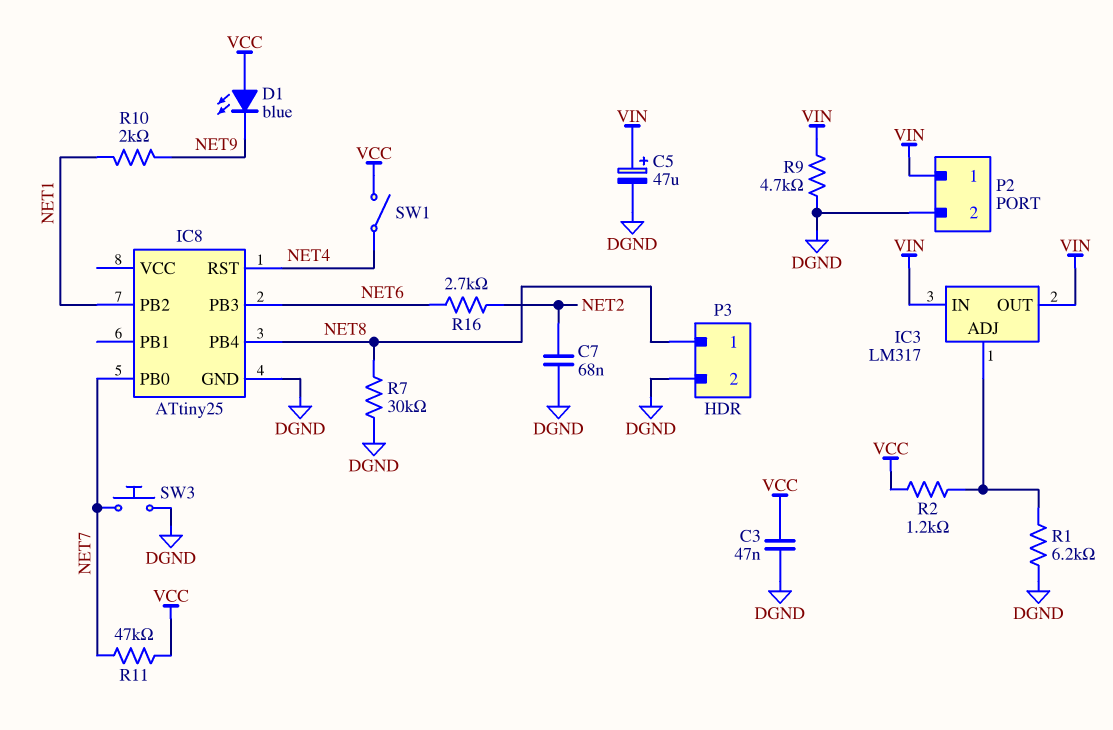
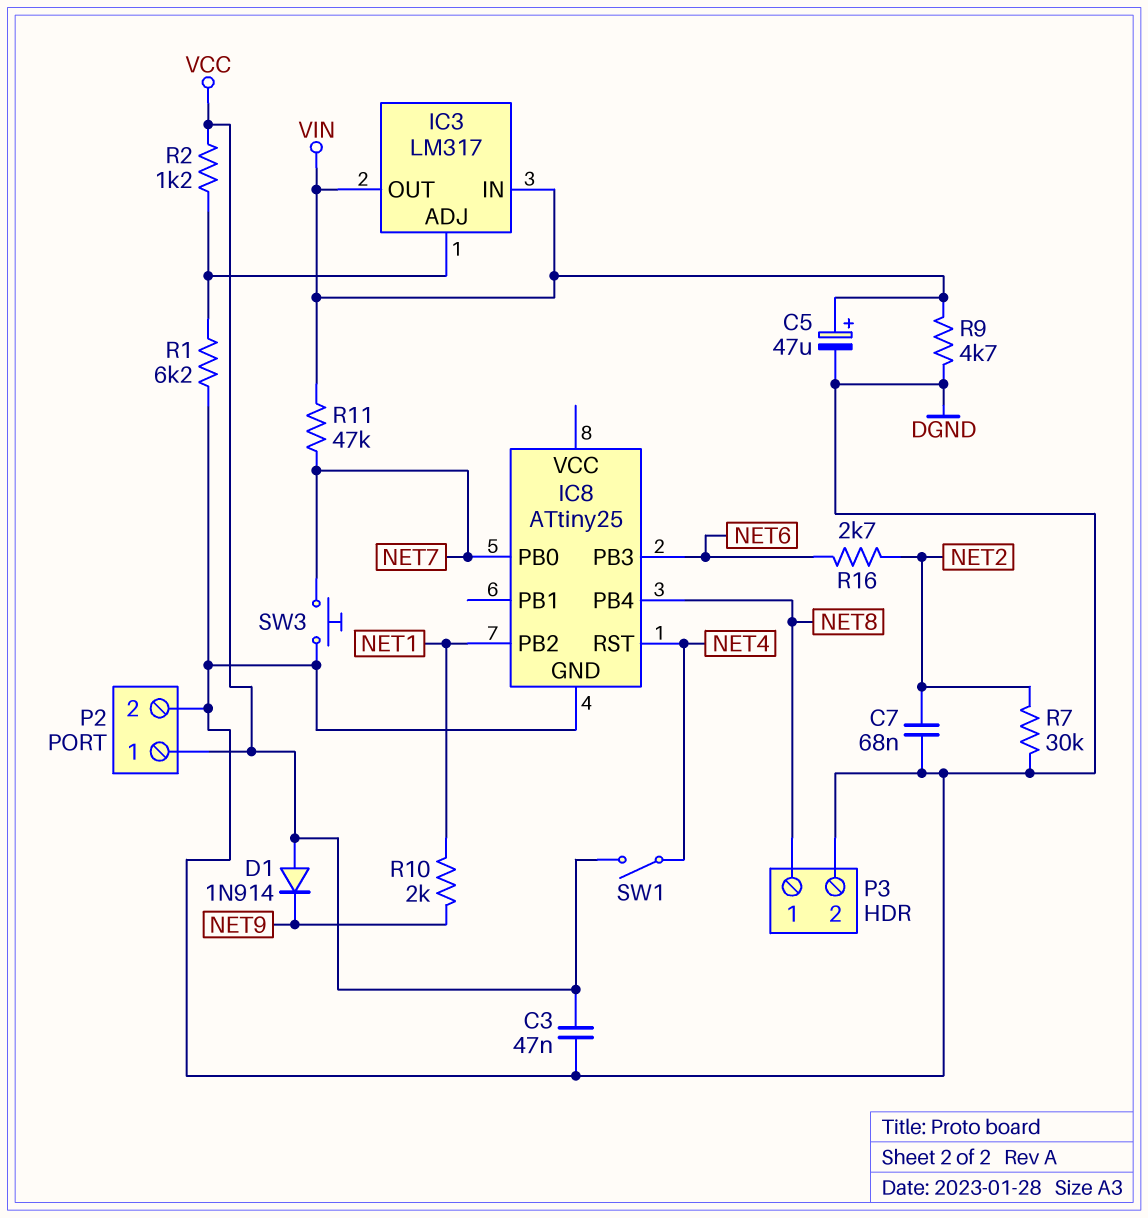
D1: LED blue (A VCC, K NET9) -> diode 1N914 (A VCC, K NET9)
P2 pin 1: VIN -> VCC
R7: 30k (DGND, NET8) -> 30k (DGND, NET2)
R11: 47k (NET7, VCC) -> 47k (NET7, VIN)

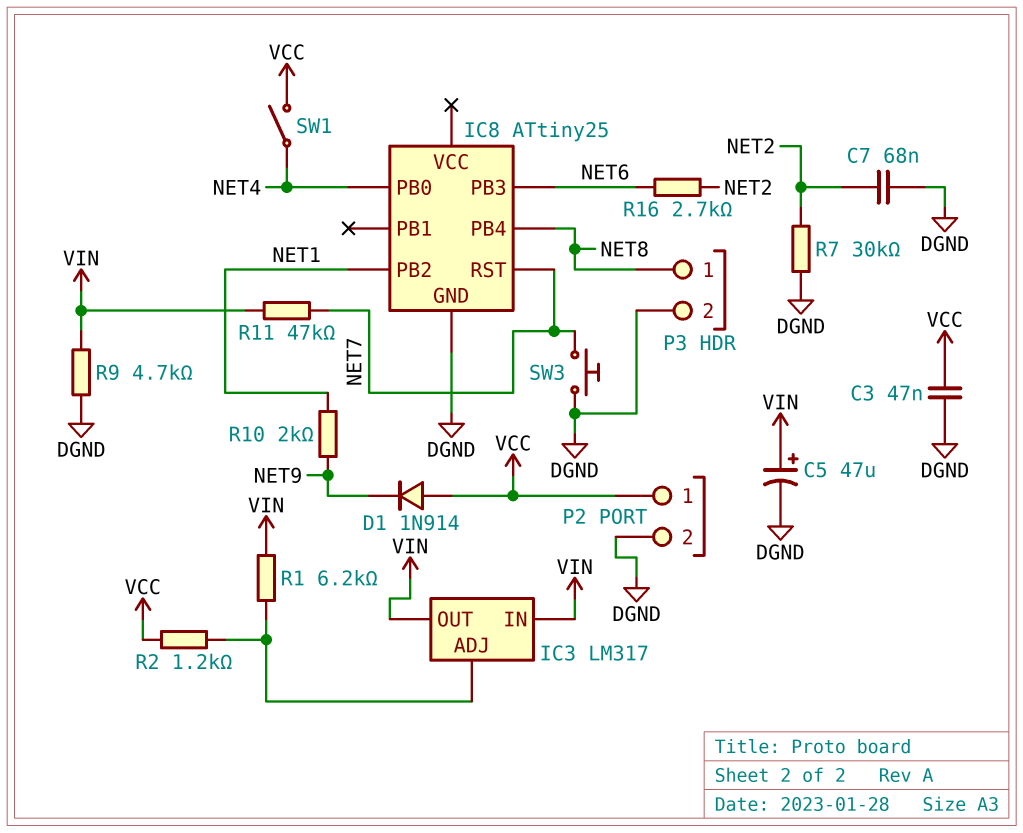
IC8 pin PB0: NET7 -> NET4
IC8 pin RST: NET4 -> NET7
R1: 6.2k (DGND, IC3/ADJ) -> 6.2k (IC3/ADJ, VIN)

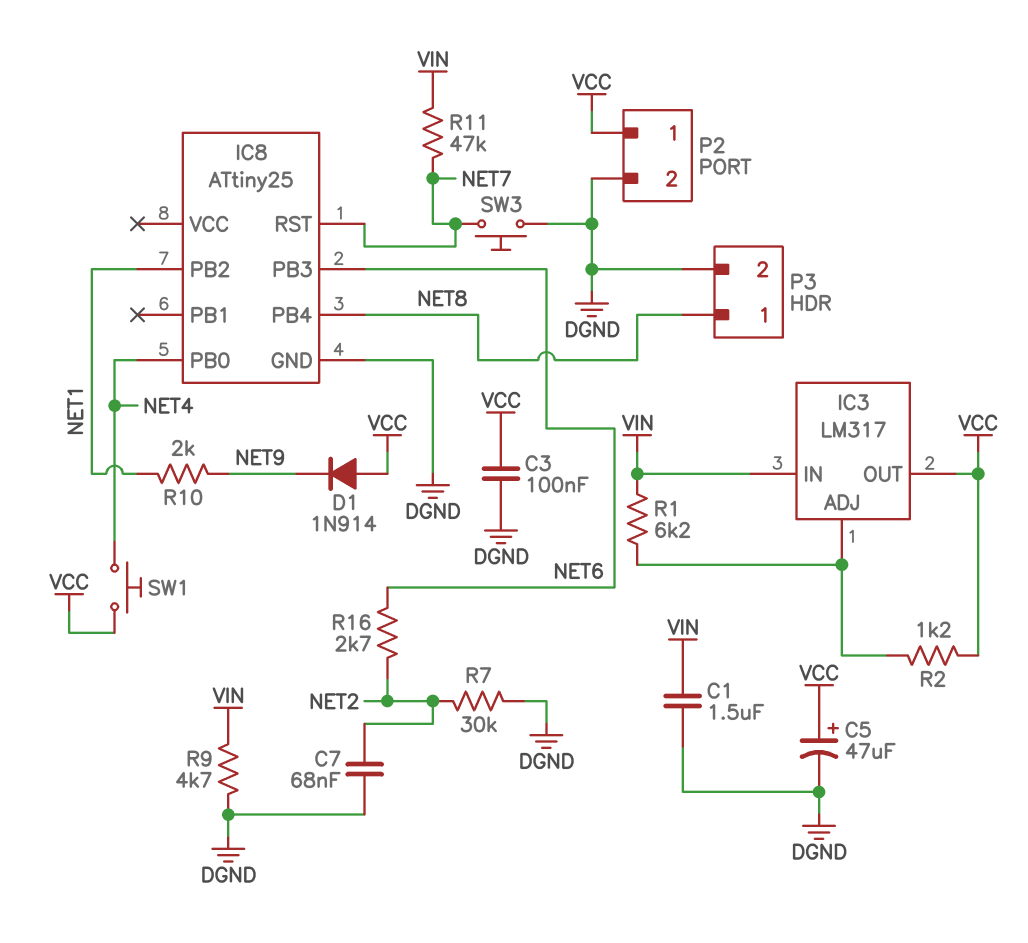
C1: none -> 1.5uF (DGND, VIN)
C3: 47nF (DGND, VCC) -> 100nF (DGND, VCC)
C5: 47uF (plus VIN, minus DGND) -> 47uF (plus VCC, minus DGND)
IC3 pin OUT: VIN -> VCC
SW1: switch (NET4, VCC) -> button (NET4, VCC)

